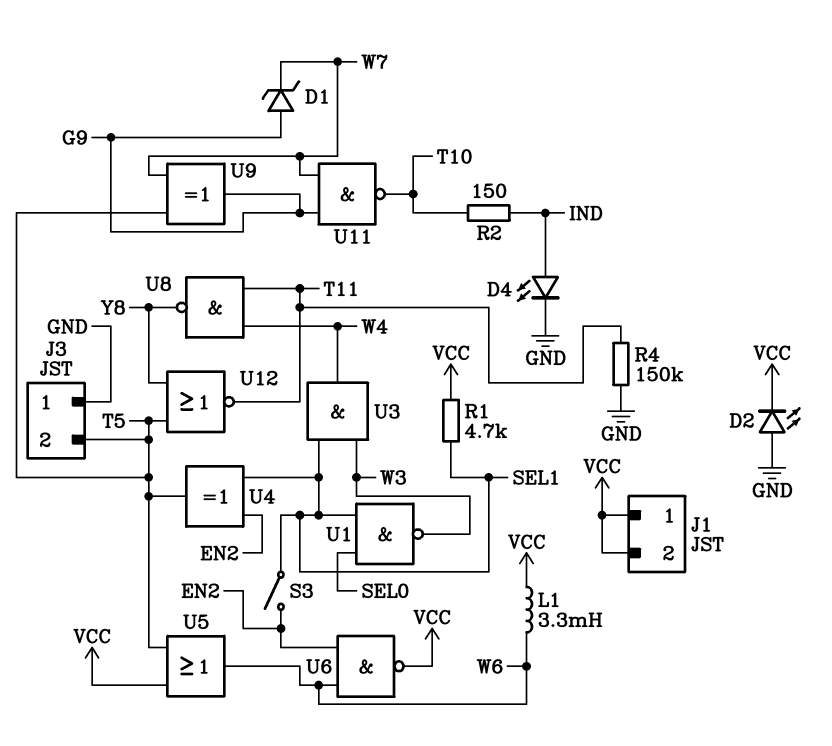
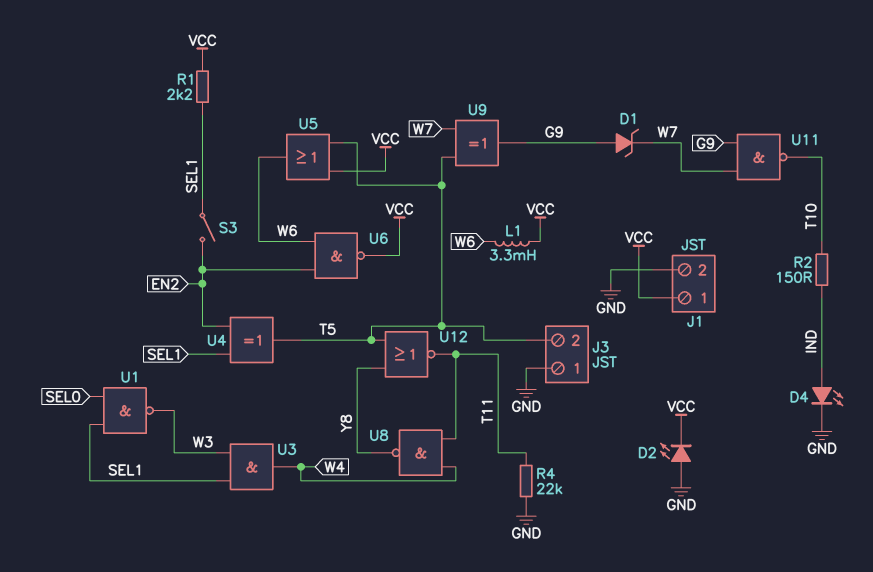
J1 pin 2: VCC -> GND
R1: 4.7k (SEL1, VCC) -> 2.2k (SEL1, VCC)
R4: 150k (GND, T11) -> 22k (GND, T11)

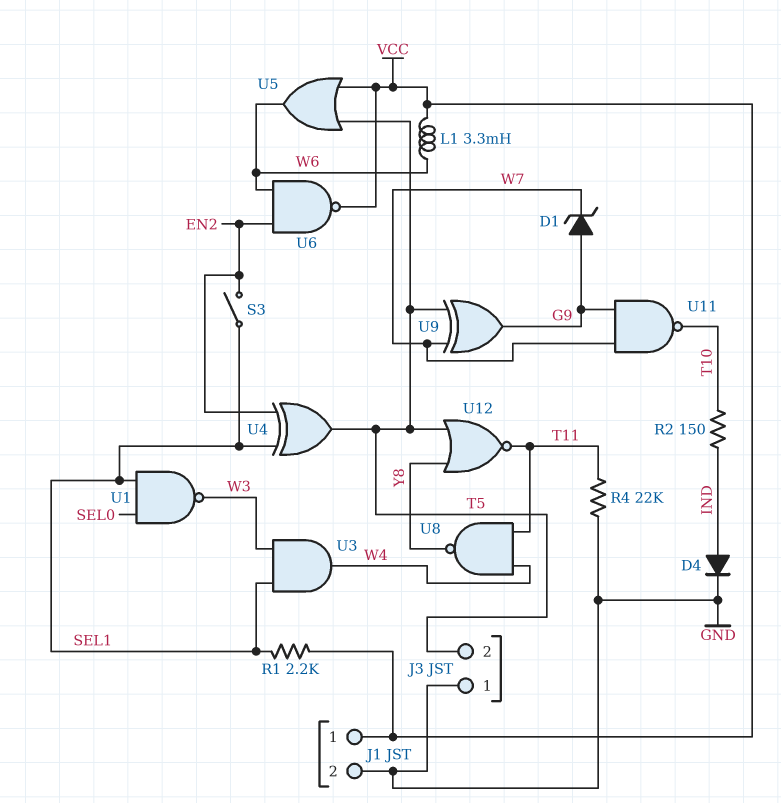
D2: LED (A GND, K VCC) -> none
D4: LED (A IND, K GND) -> diode (A IND, K GND)

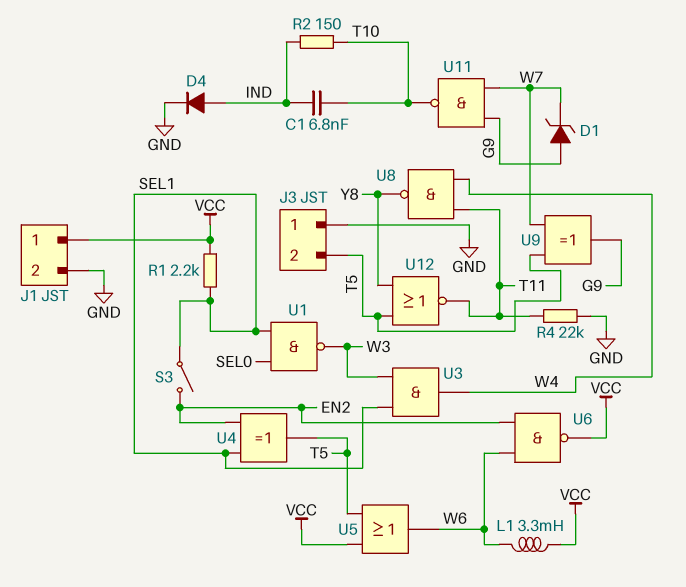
C1: none -> 6.8nF (IND, T10)

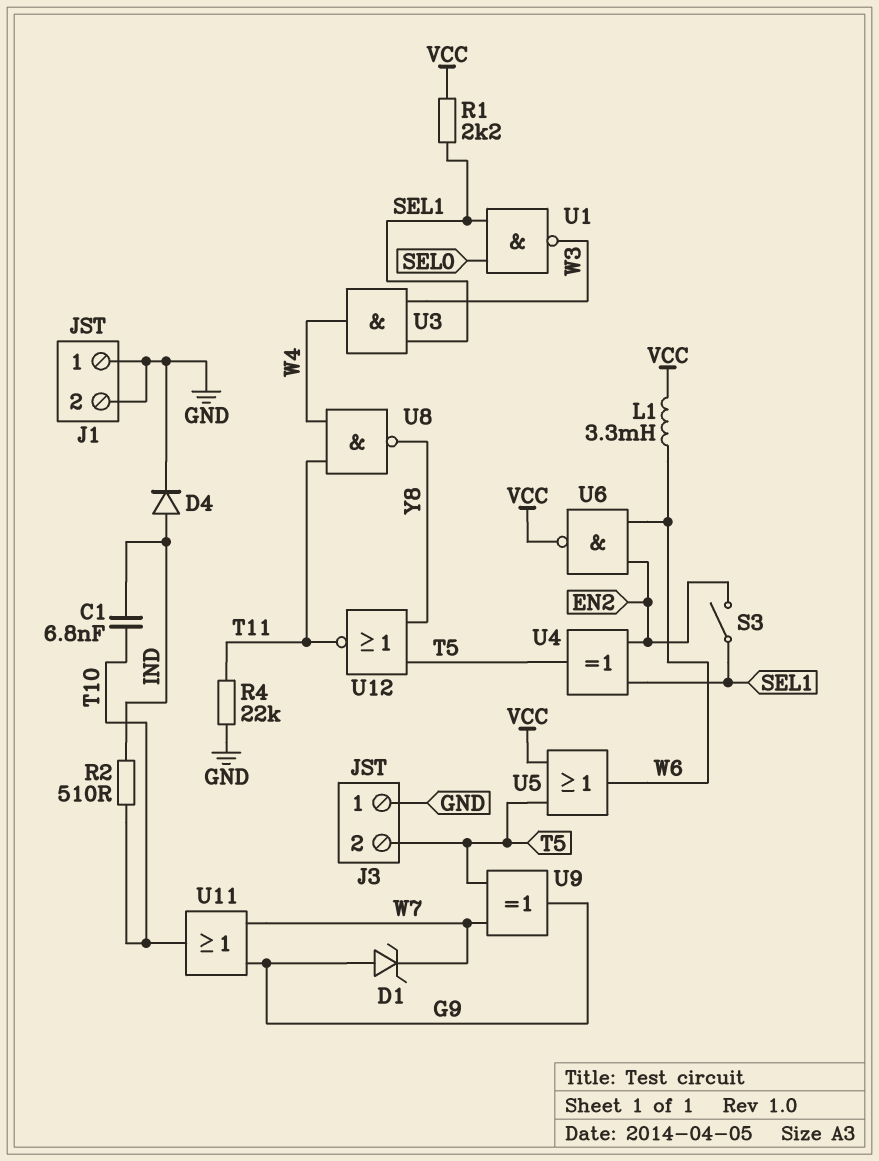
J1 pin 1: VCC -> GND
R2: 150 (IND, T10) -> 510 (IND, T10)
U11: NAND (in G9, in W7, out T10) -> OR (in G9, in W7, out T10)

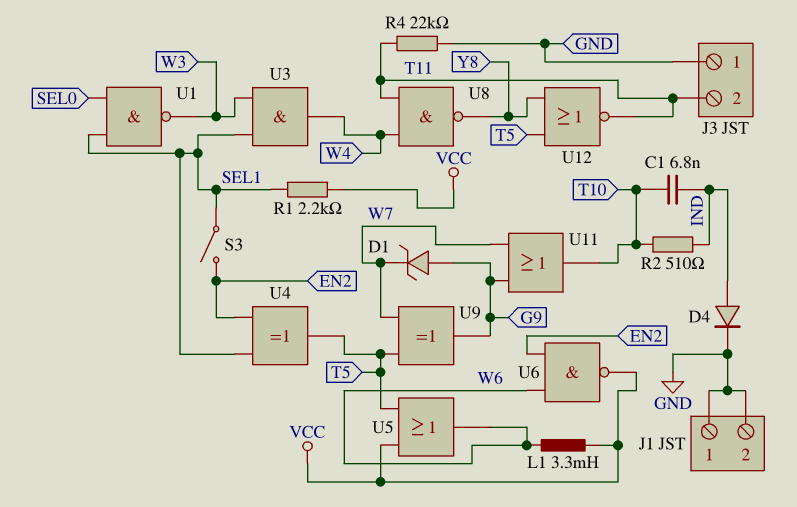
J3 pin 2: T5 -> T11

